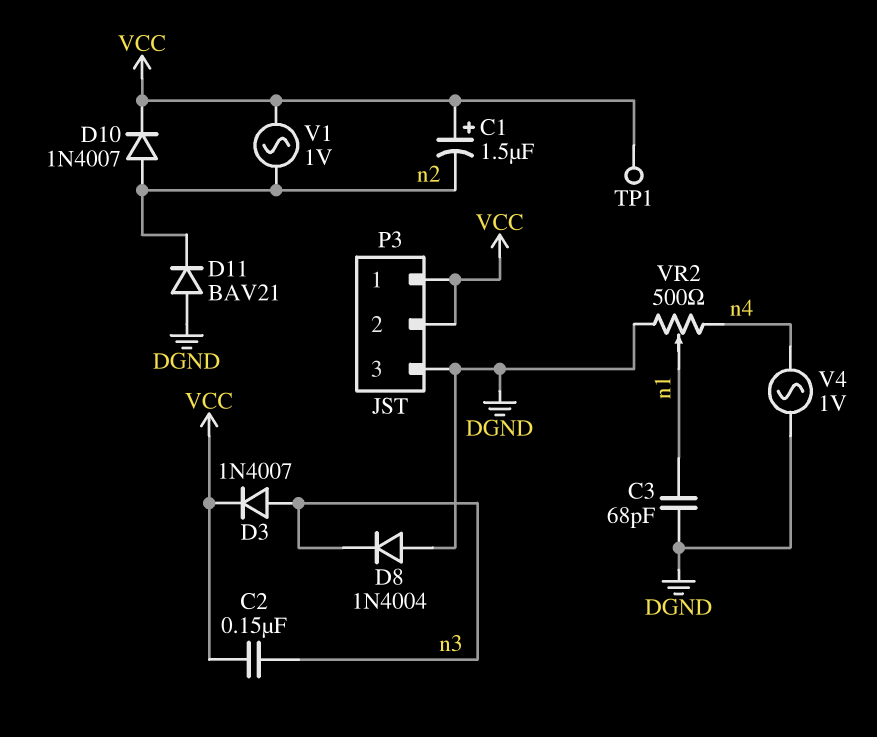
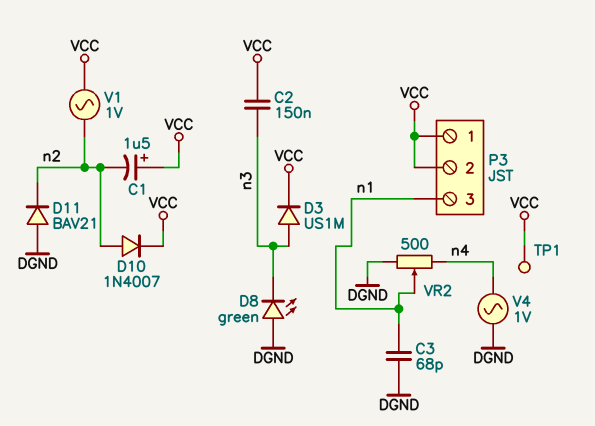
D3: diode 1N4007 (A n3, K VCC) -> diode US1M (A n3, K VCC)
D8: diode 1N4004 (A DGND, K n3) -> LED green (A DGND, K n3)
P3 pin 3: DGND -> n1

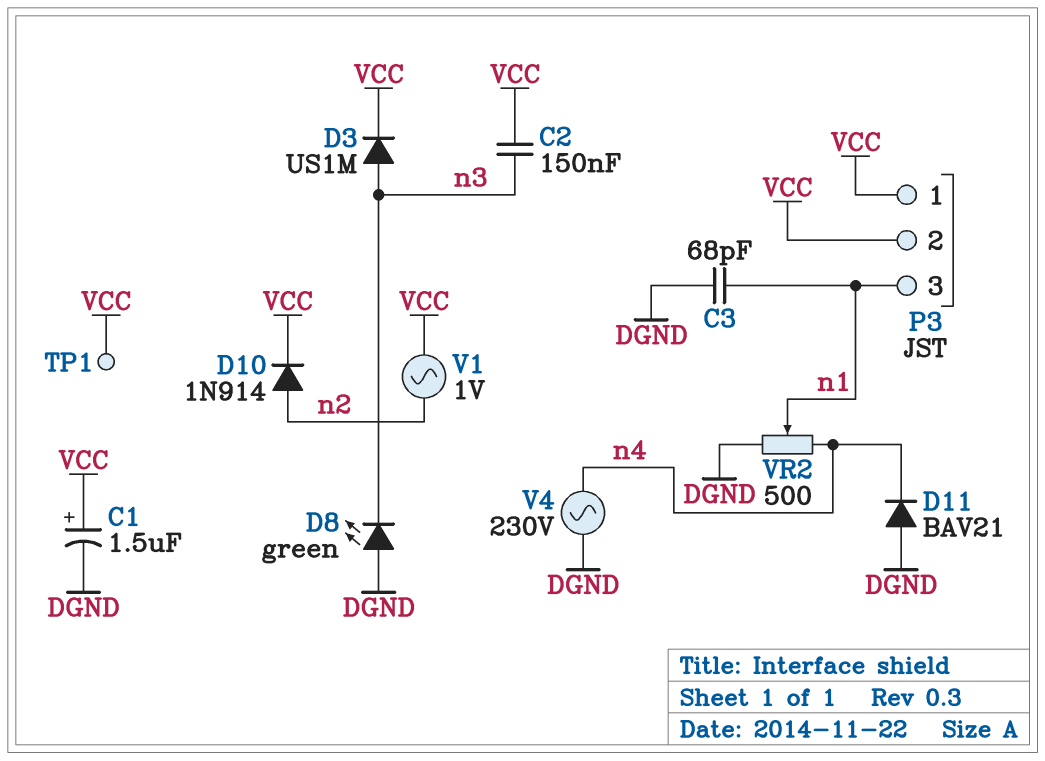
C1: 1.5uF (plus VCC, minus n2) -> 1.5uF (plus VCC, minus DGND)
D10: diode 1N4007 (A n2, K VCC) -> diode 1N914 (A n2, K VCC)
D11: diode BAV21 (A DGND, K n2) -> diode BAV21 (A DGND, K n4)
V4: AC 1V (DGND, n4) -> AC 230V (DGND, n4)

